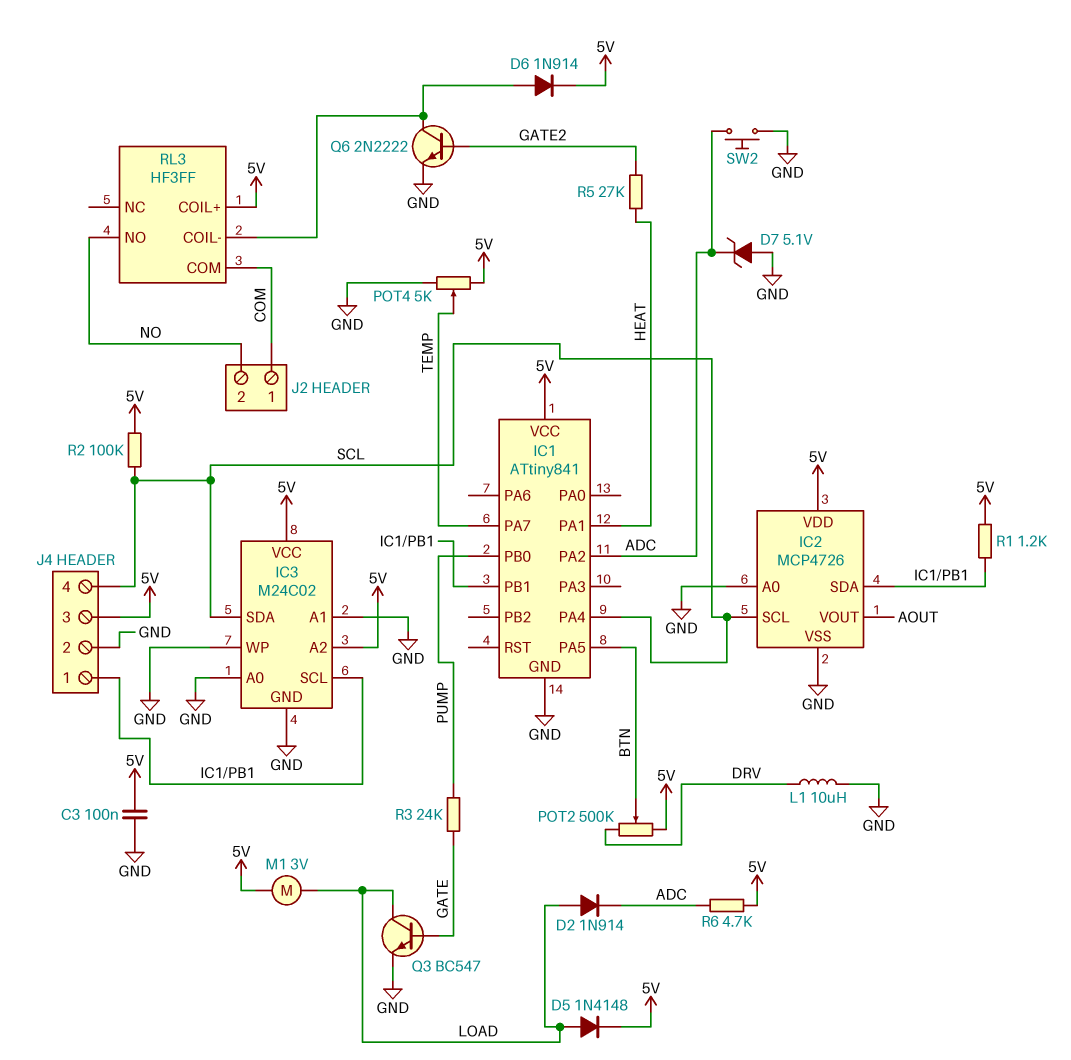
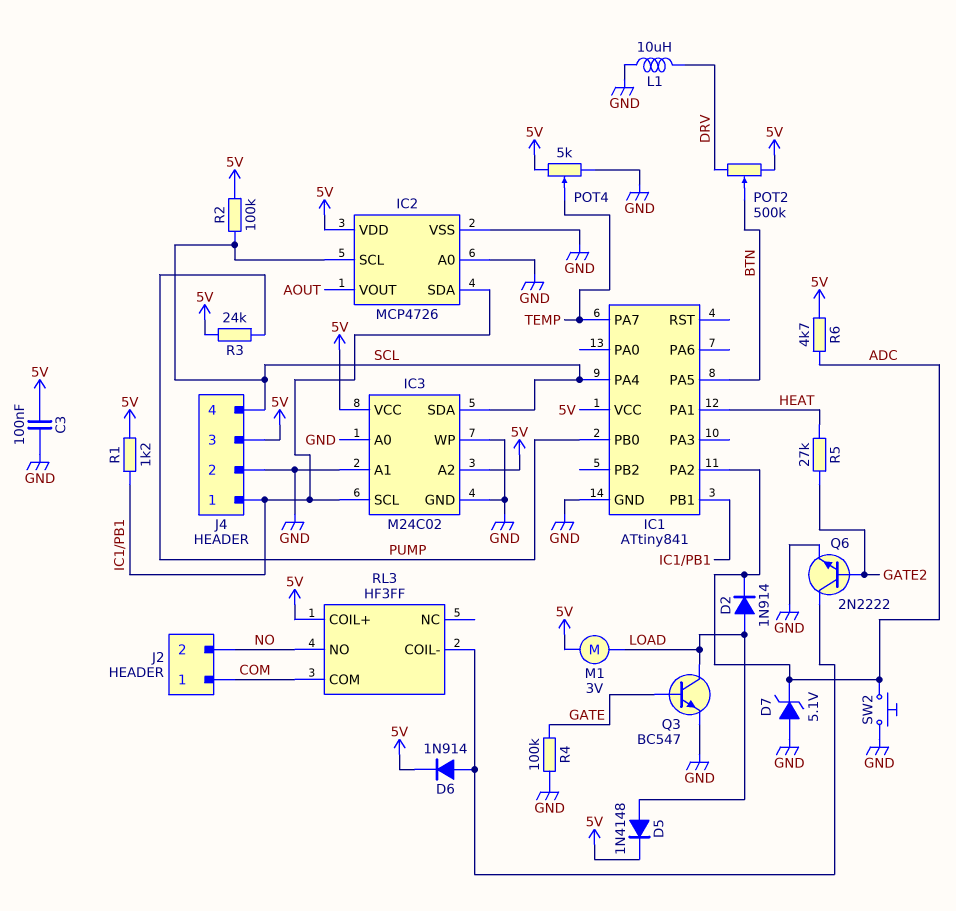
R3: 24k (GATE, PUMP) -> 24k (5V, PUMP)
R4: none -> 100k (GATE, GND)

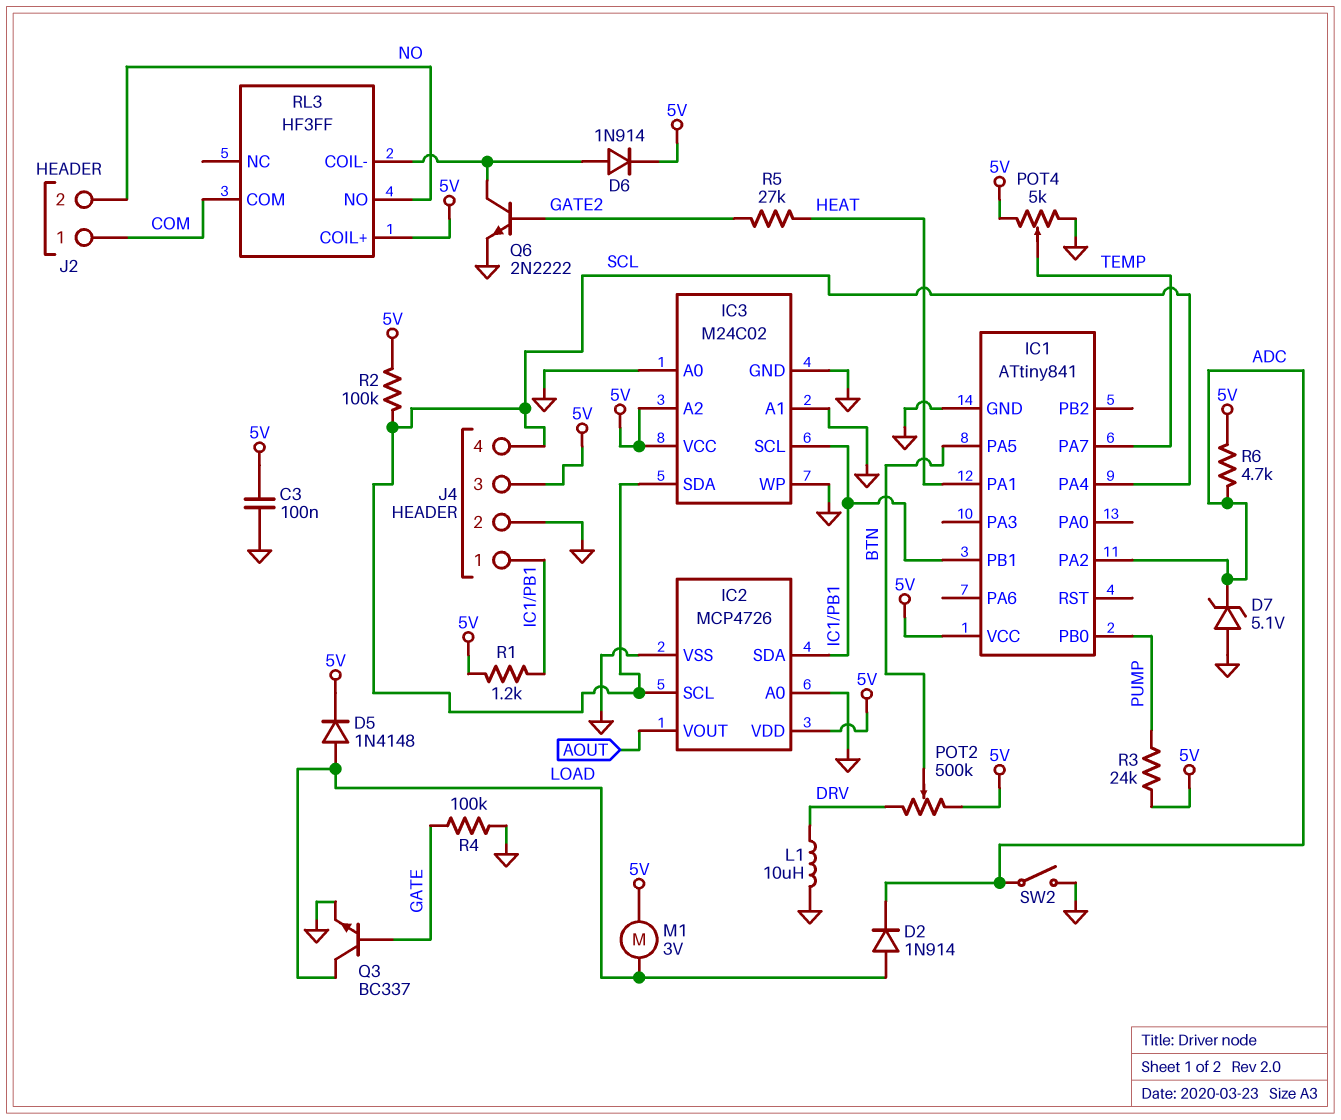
Q3: NPN BC547 (B GATE, C LOAD, E GND) -> NPN BC337 (B GATE, C LOAD, E GND)
SW2: button (ADC, GND) -> switch (ADC, GND)

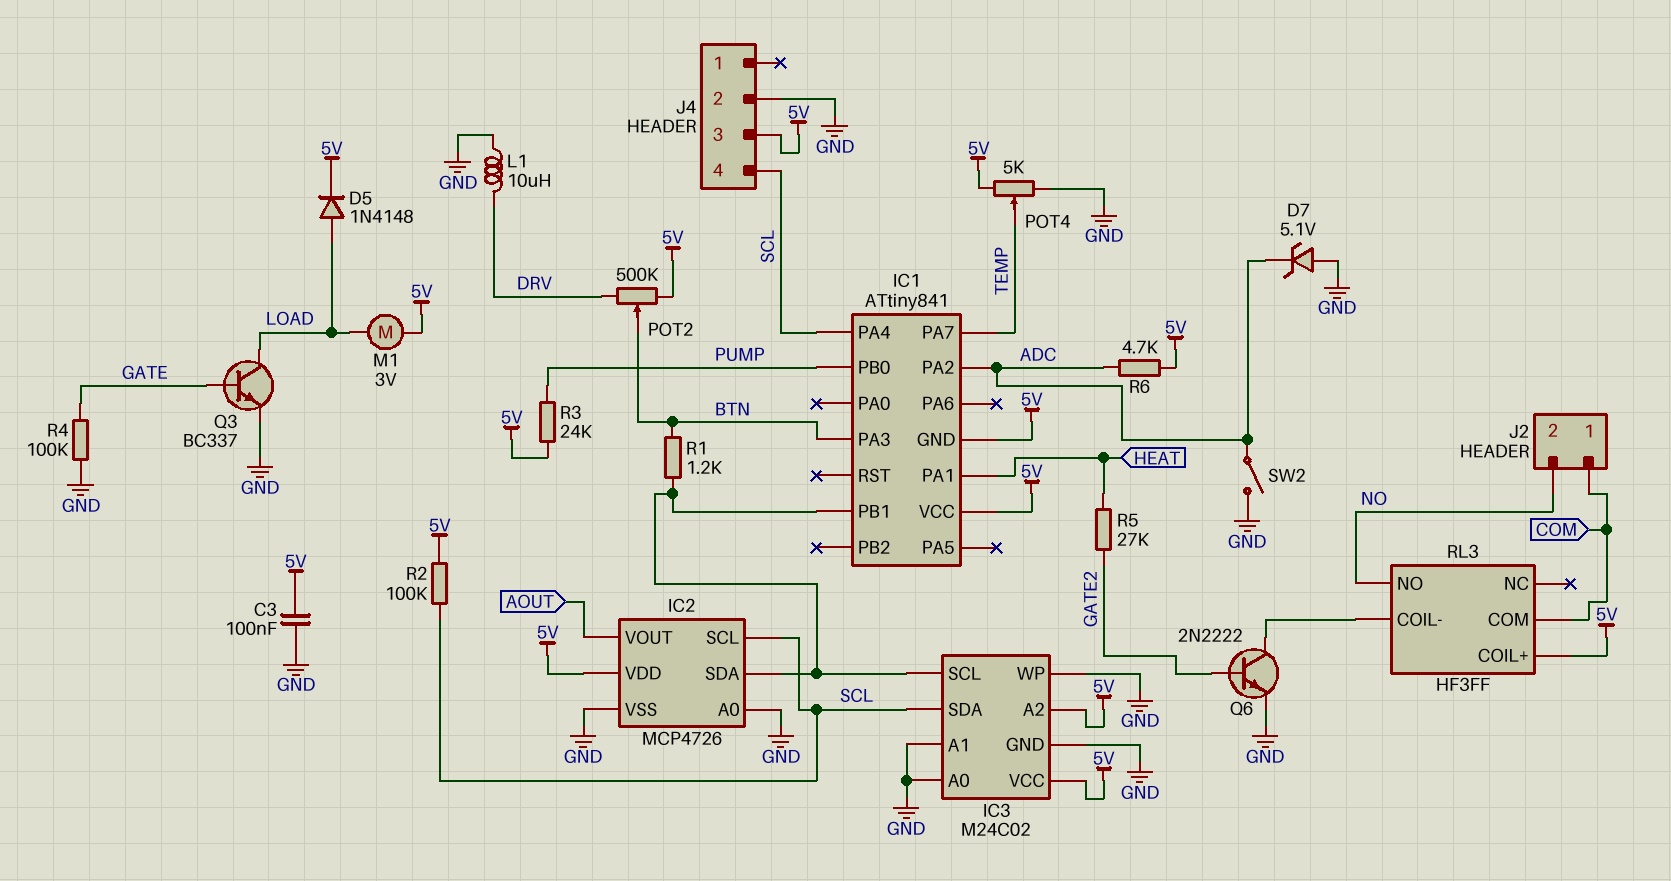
D2: diode 1N914 (A LOAD, K ADC) -> none
D6: diode 1N914 (A RL3/COIL-, K 5V) -> none
IC1 pin GND: GND -> 5V
IC1 pin PA3: none -> BTN
IC1 pin PA5: BTN -> none
J4 pin 1: IC1/PB1 -> none
R1: 1.2k (5V, IC1/PB1) -> 1.2k (BTN, IC1/PB1)

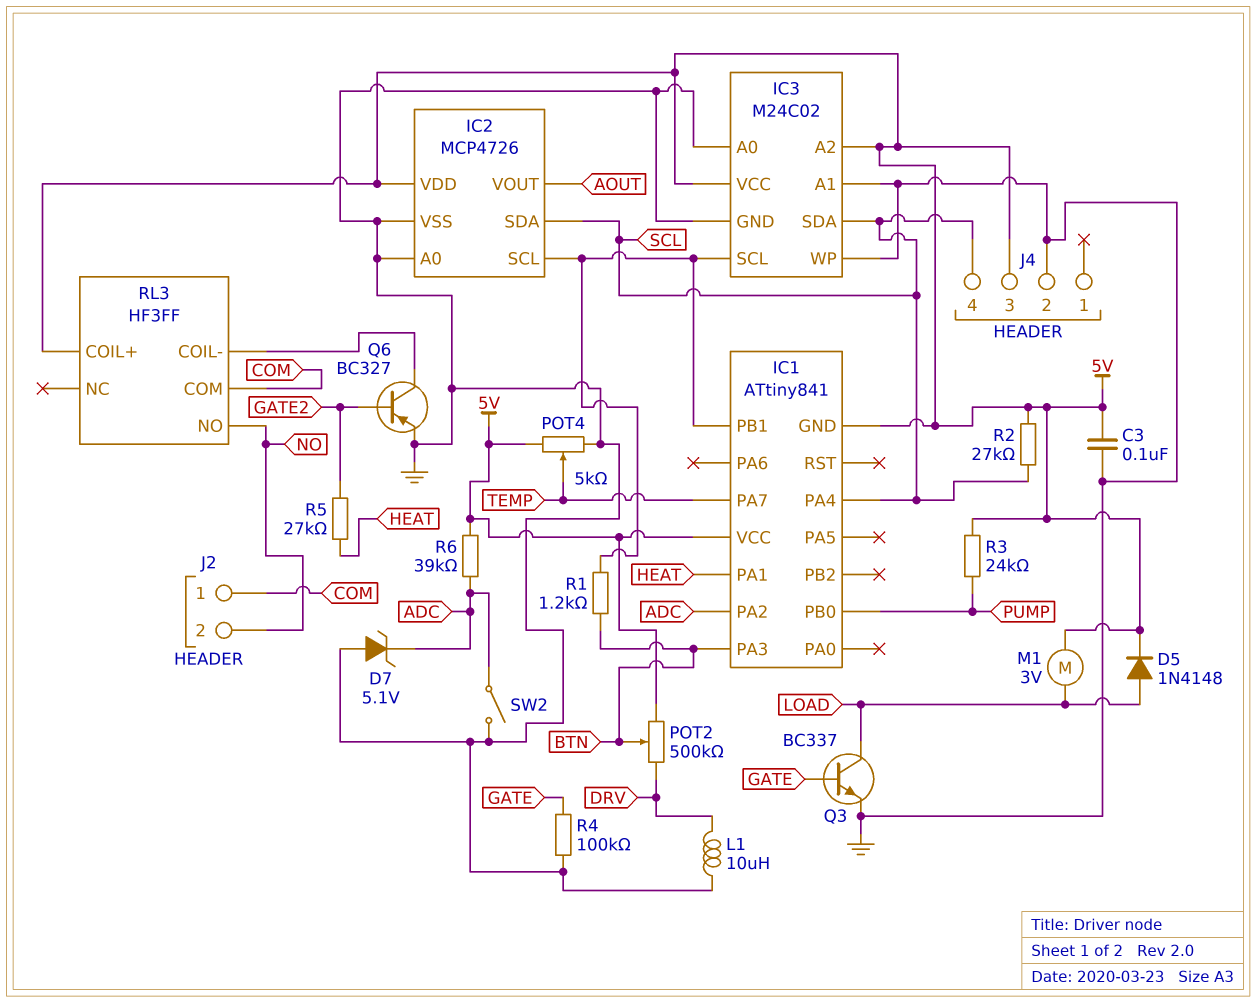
IC2 pin SCL: SCL -> IC1/PB1
IC2 pin SDA: IC1/PB1 -> SCL
Q6: NPN 2N2222 (B GATE2, C RL3/COIL-, E GND) -> PNP BC327 (B GATE2, C RL3/COIL-, E GND)
R2: 100k (5V, SCL) -> 27k (5V, SCL)
R6: 4.7k (5V, ADC) -> 39k (5V, ADC)

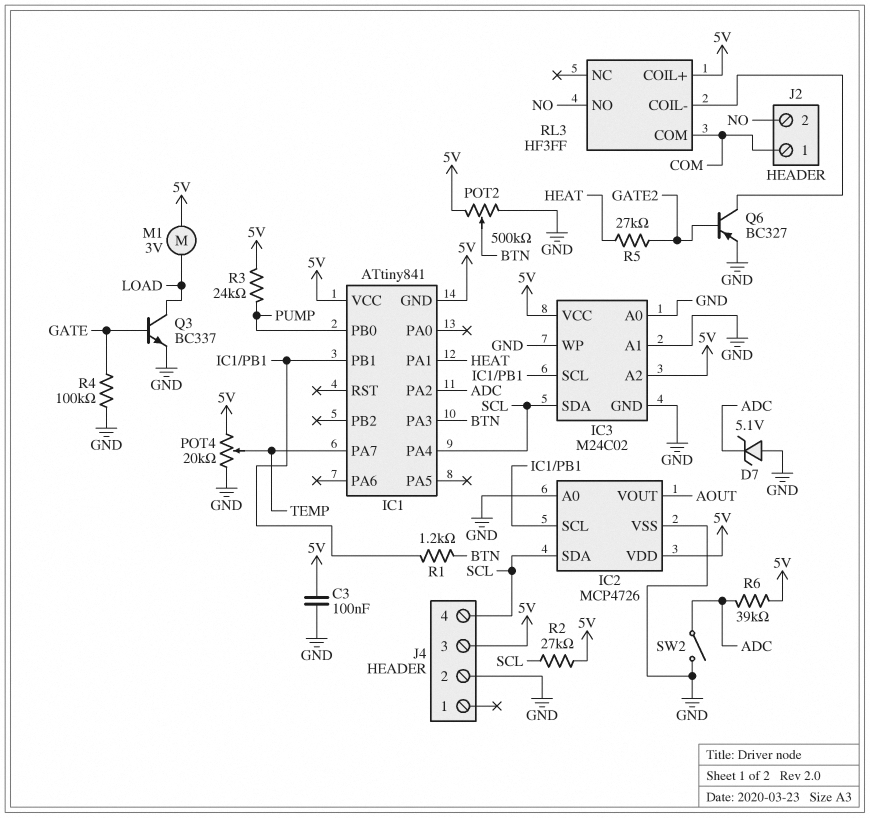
D5: diode 1N4148 (A LOAD, K 5V) -> none
L1: 10uH (DRV, GND) -> none
POT2: 500k (5V, DRV, wiper BTN) -> 500k (5V, GND, wiper BTN)
POT4: 5k (5V, GND, wiper TEMP) -> 20k (5V, GND, wiper TEMP)

